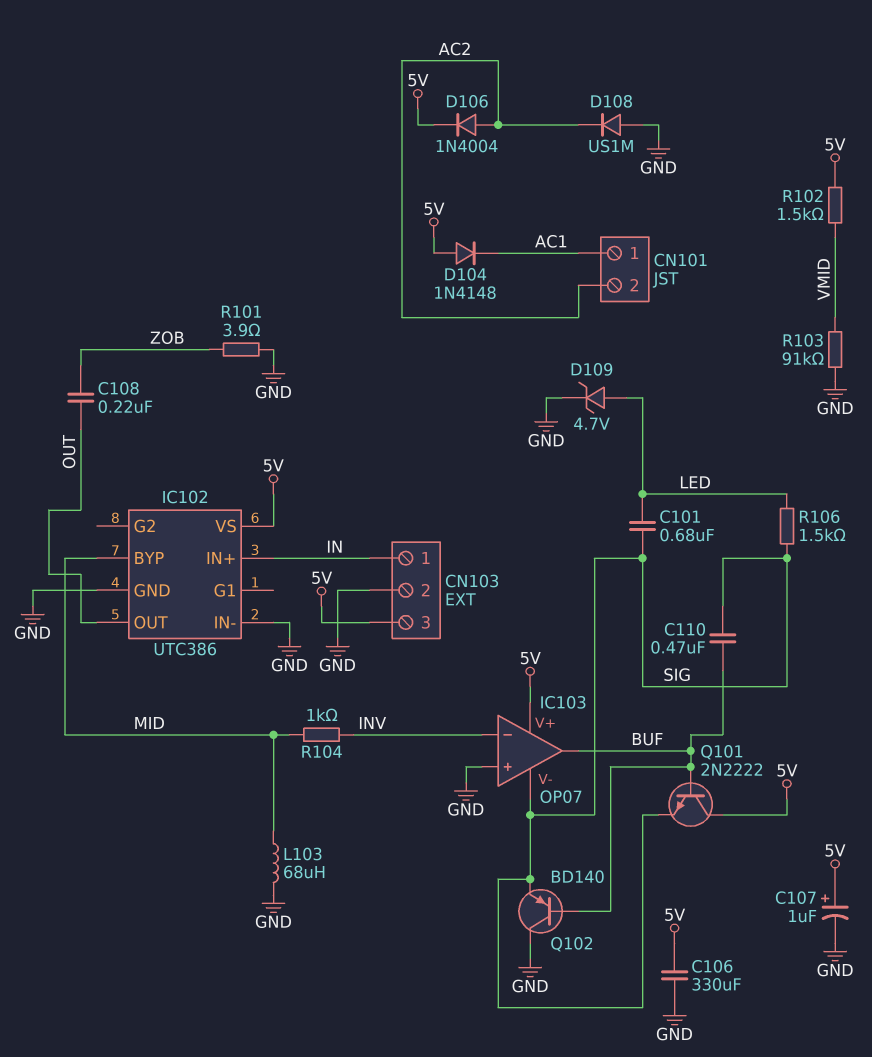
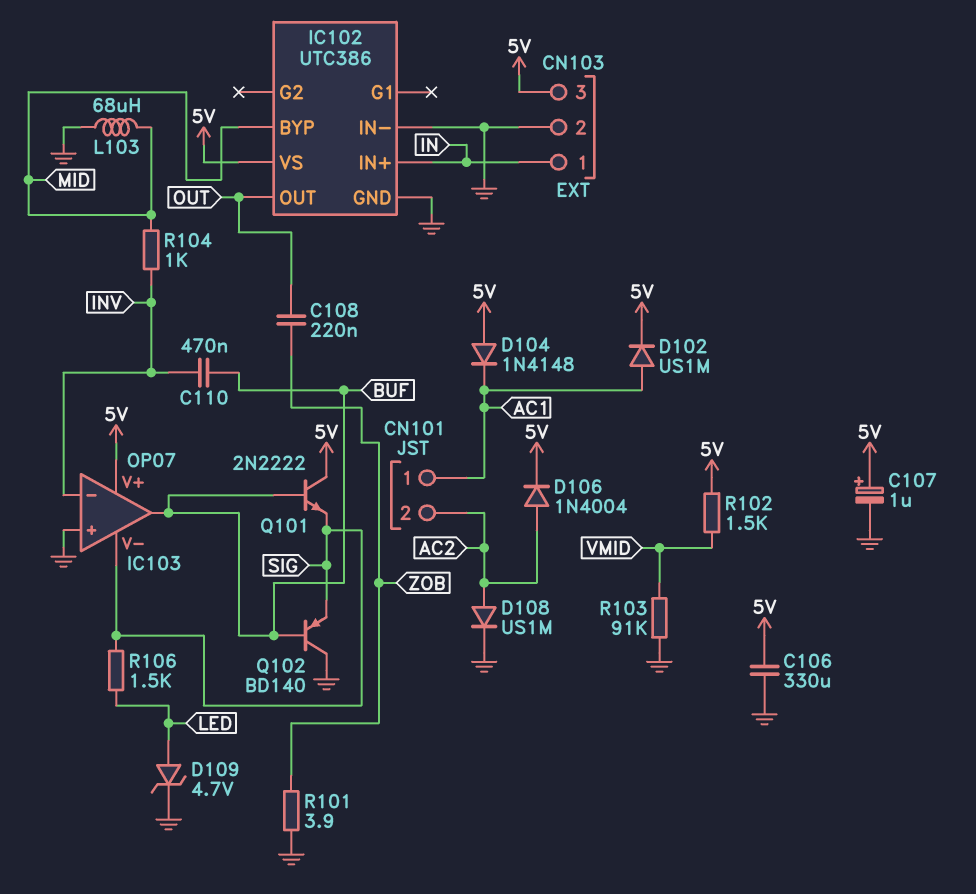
C101: 680nF (LED, SIG) -> none
C110: 470nF (BUF, SIG) -> 470nF (BUF, INV)
D102: none -> diode US1M (A AC1, K 5V)
D108: diode US1M (A GND, K AC2) -> diode US1M (A AC2, K GND)

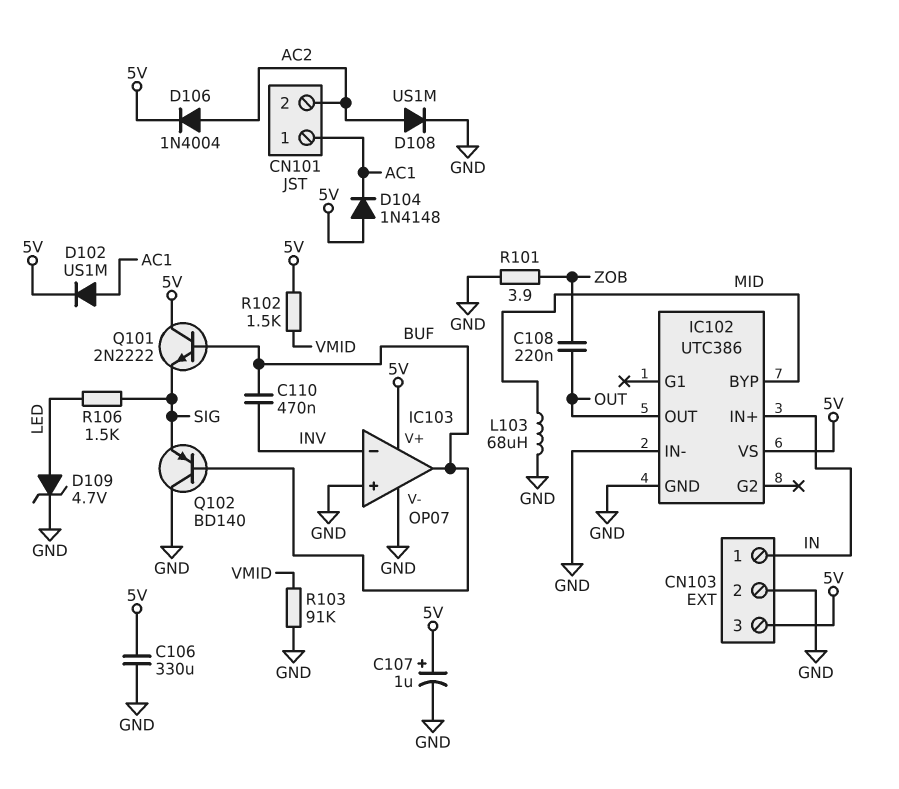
IC103 pin V-: SIG -> GND
R104: 1k (INV, MID) -> none

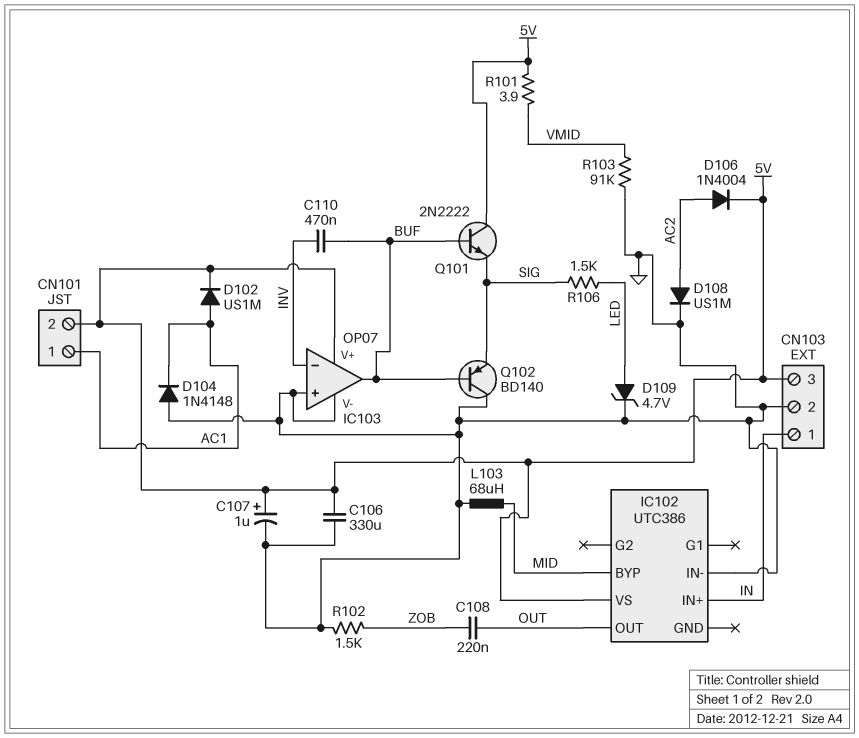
CN101 pin 2: AC2 -> 5V
D104: diode 1N4148 (A 5V, K AC1) -> diode 1N4148 (A GND, K AC1)
IC102 pin GND: GND -> none
R101: 3.9 (GND, ZOB) -> 3.9 (5V, VMID)
R102: 1.5k (5V, VMID) -> 1.5k (GND, ZOB)

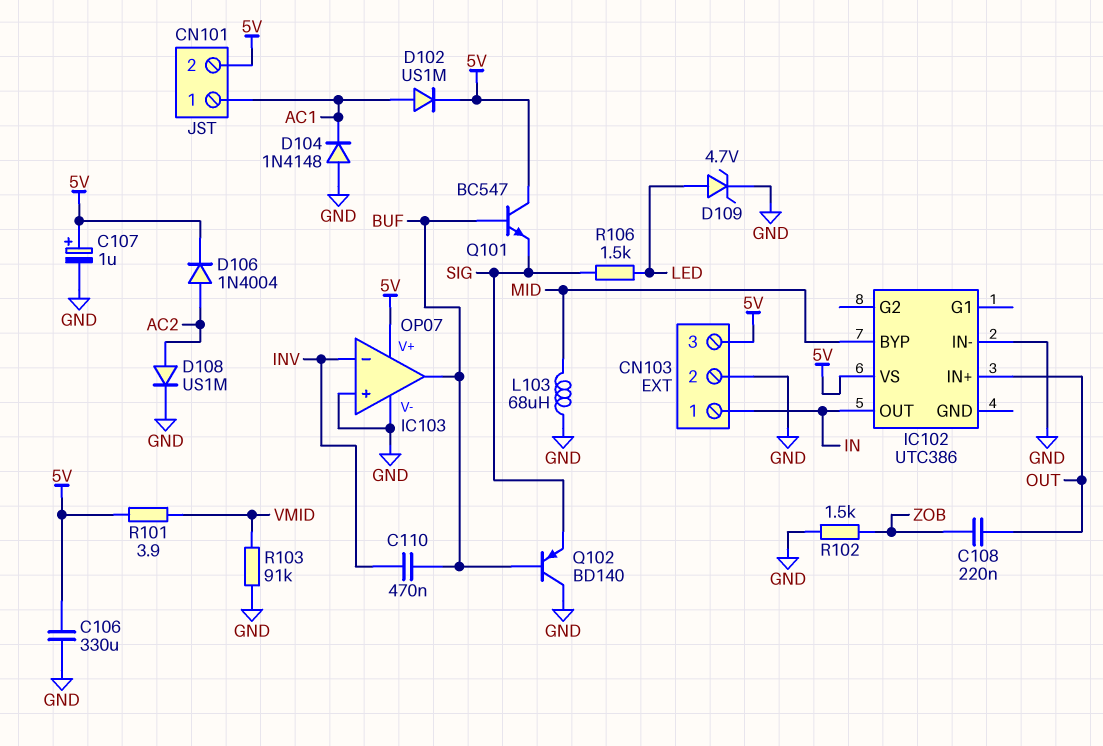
IC102 pin IN+: IN -> OUT
IC102 pin OUT: OUT -> IN
Q101: NPN 2N2222 (B BUF, C 5V, E SIG) -> NPN BC547 (B BUF, C 5V, E SIG)

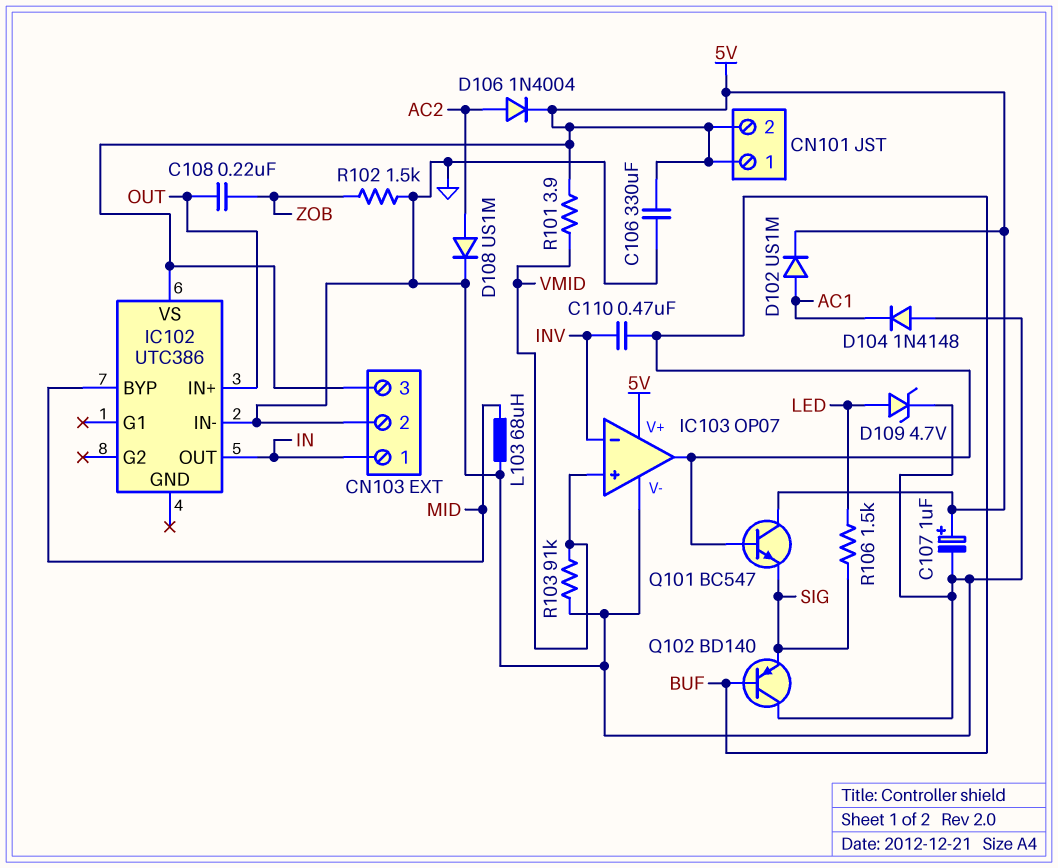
CN101 pin 1: AC1 -> 5V
IC103 pin in+: GND -> VMID

